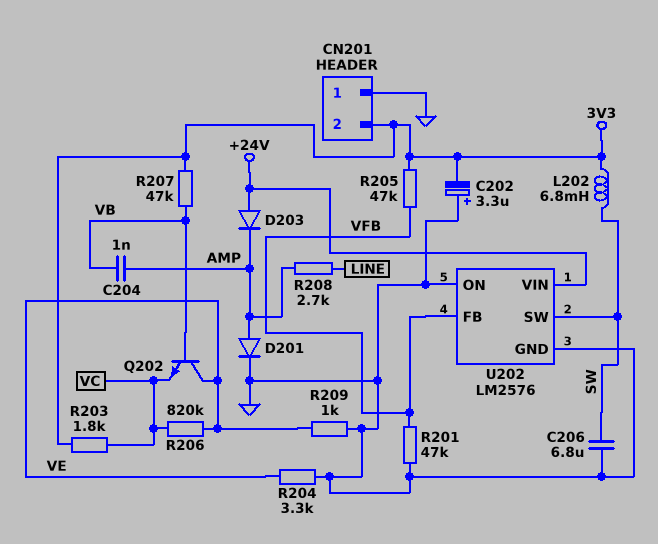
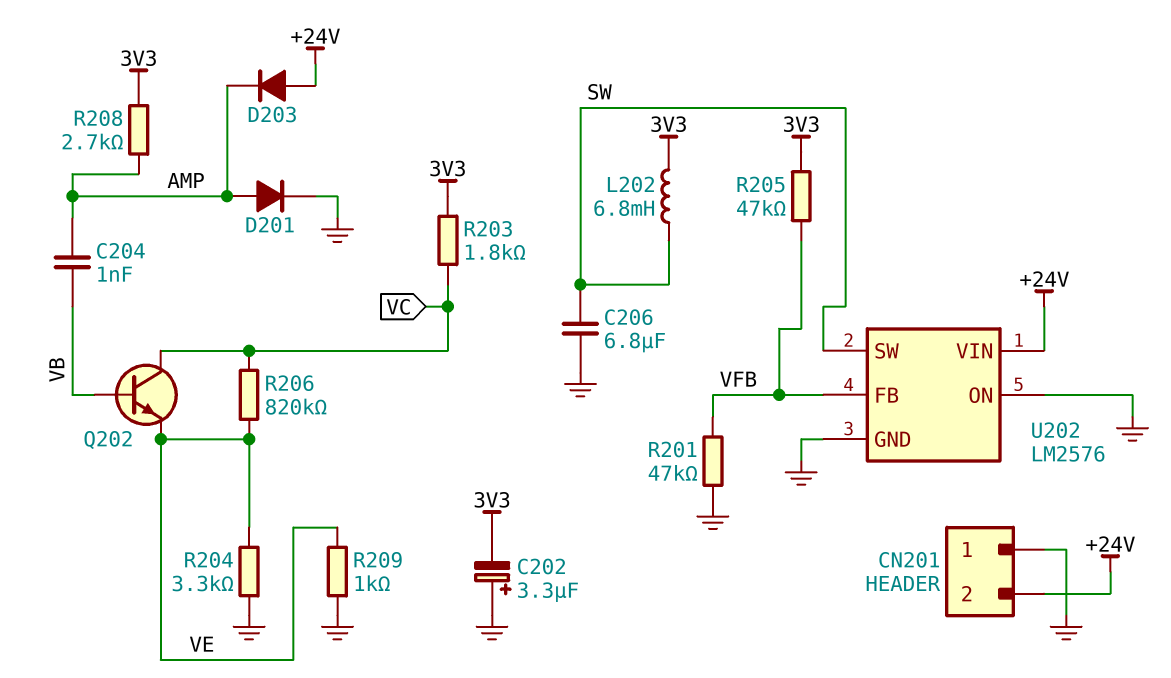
CN201 pin 2: 3V3 -> +24V
Q202: NPN (B VB, C VE, E VC) -> NPN (B VB, C VC, E VE)
R207: 47k (3V3, VB) -> none
R208: 2.7k (AMP, LINE) -> 2.7k (3V3, AMP)

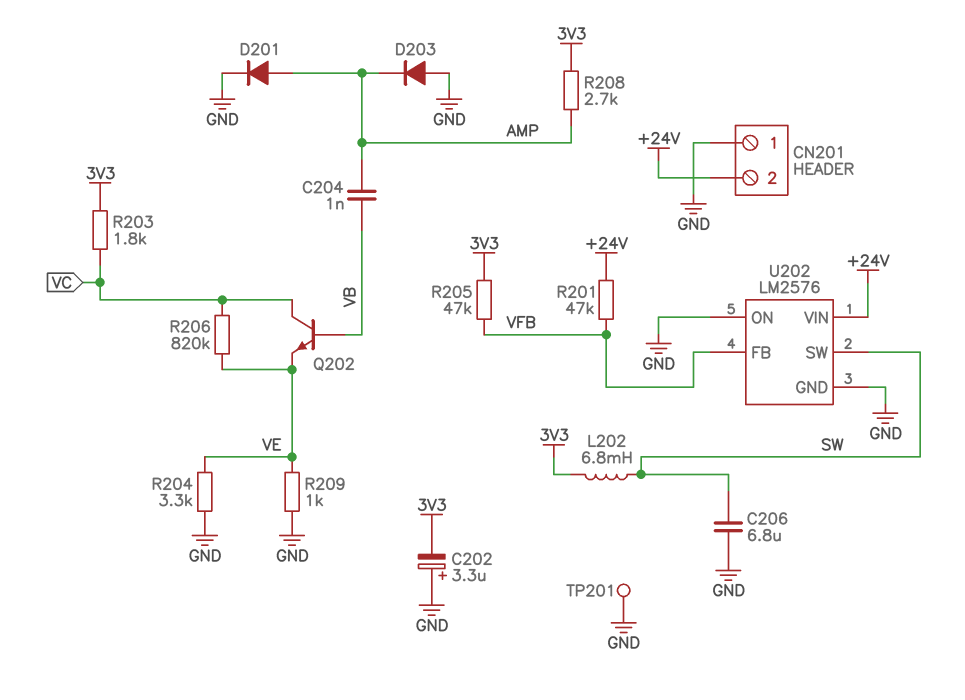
D203: diode (A +24V, K AMP) -> diode (A GND, K AMP)
R201: 47k (GND, VFB) -> 47k (+24V, VFB)
TP201: none -> test point (GND)

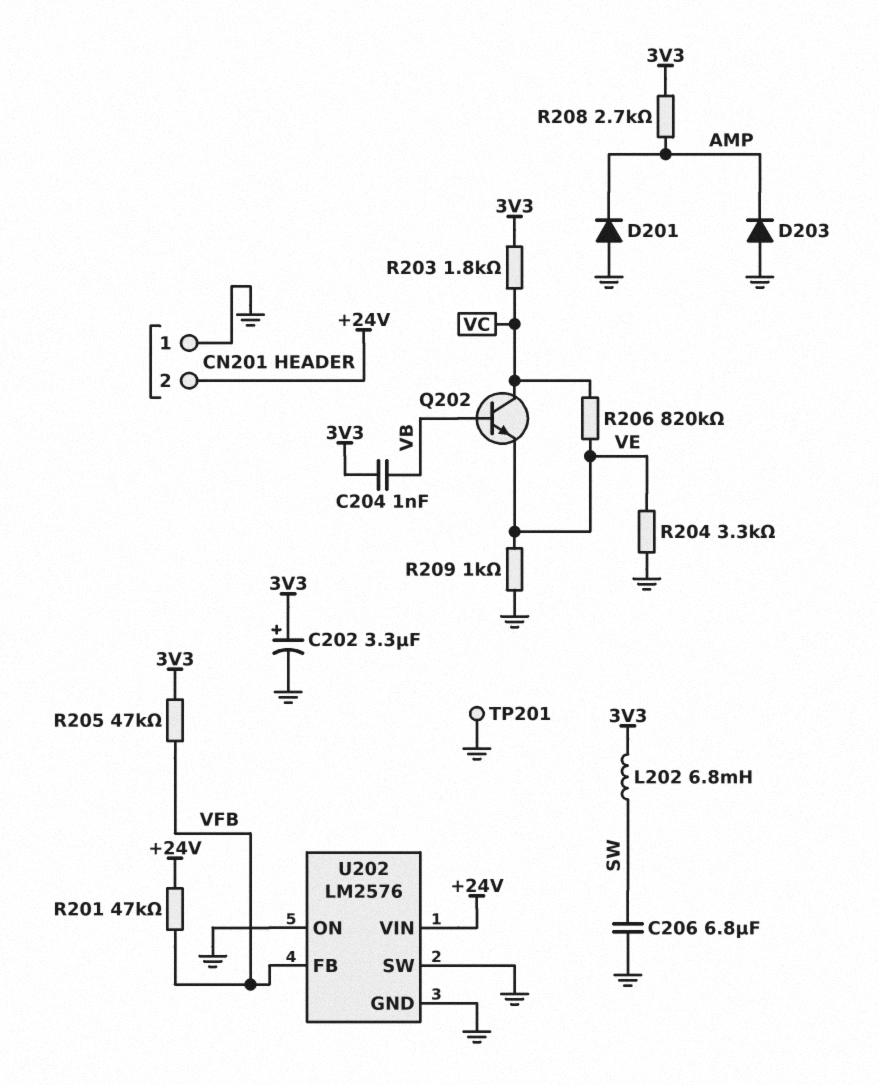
C202: 3.3uF (plus GND, minus 3V3) -> 3.3uF (plus 3V3, minus GND)
C204: 1nF (AMP, VB) -> 1nF (3V3, VB)
D201: diode (A AMP, K GND) -> diode (A GND, K AMP)
U202 pin SW: SW -> GND

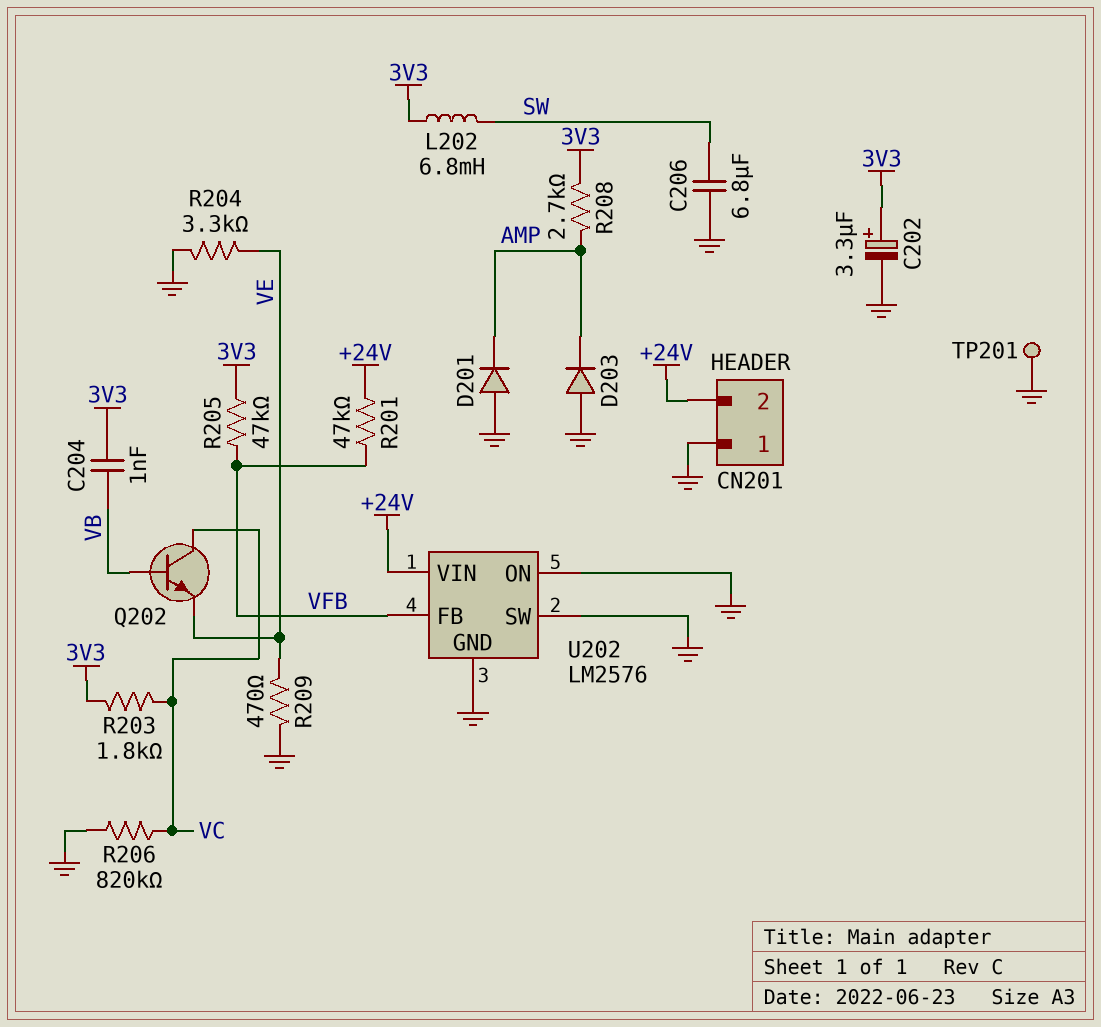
R206: 820k (VC, VE) -> 820k (GND, VC)
R209: 1k (GND, VE) -> 470 (GND, VE)

